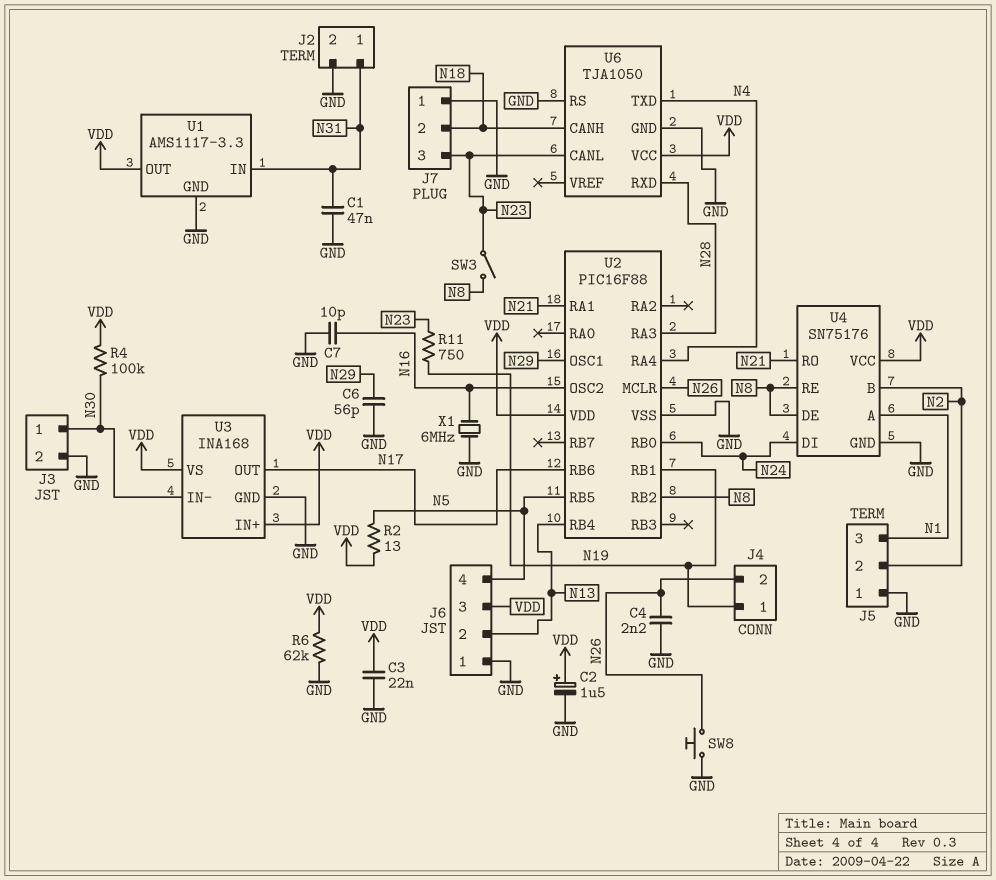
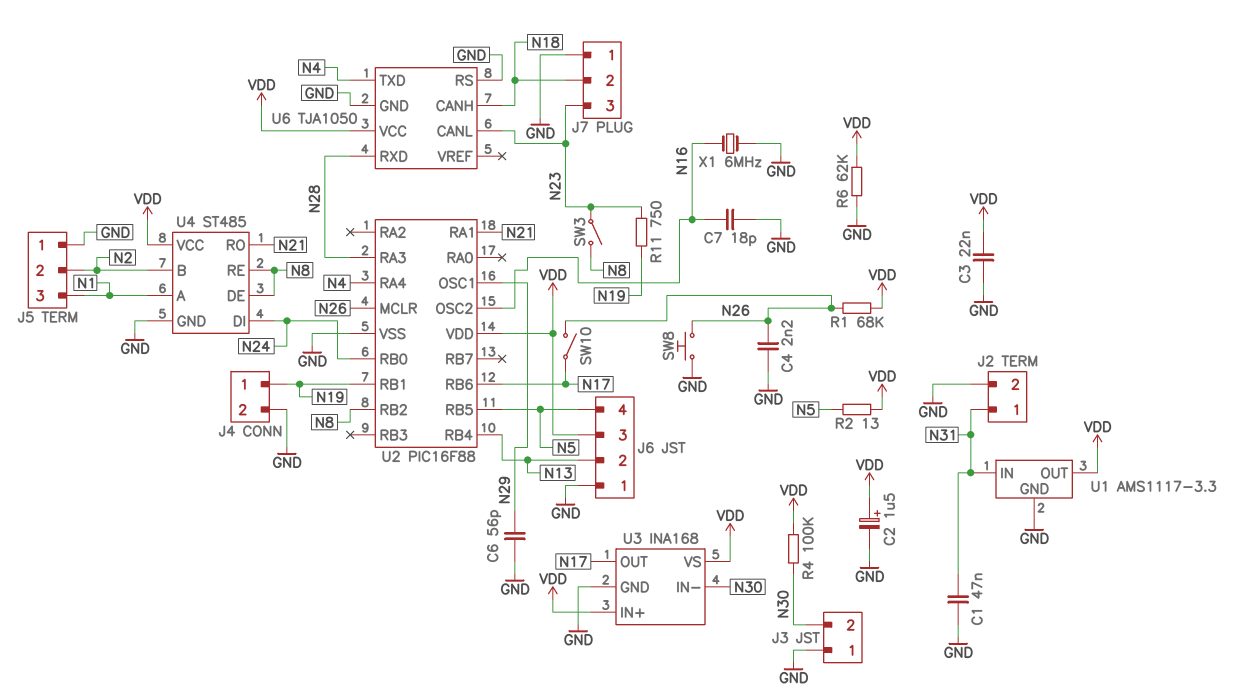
C7: 10pF (GND, N16) -> 18pF (GND, N16)
J3 pin 1: N30 -> GND
J3 pin 2: GND -> N30
J4 pin 2: N26 -> GND
R1: none -> 68k (N26, VDD)
SW10: none -> switch (N17, N26)
U4: SN75176 -> ST485

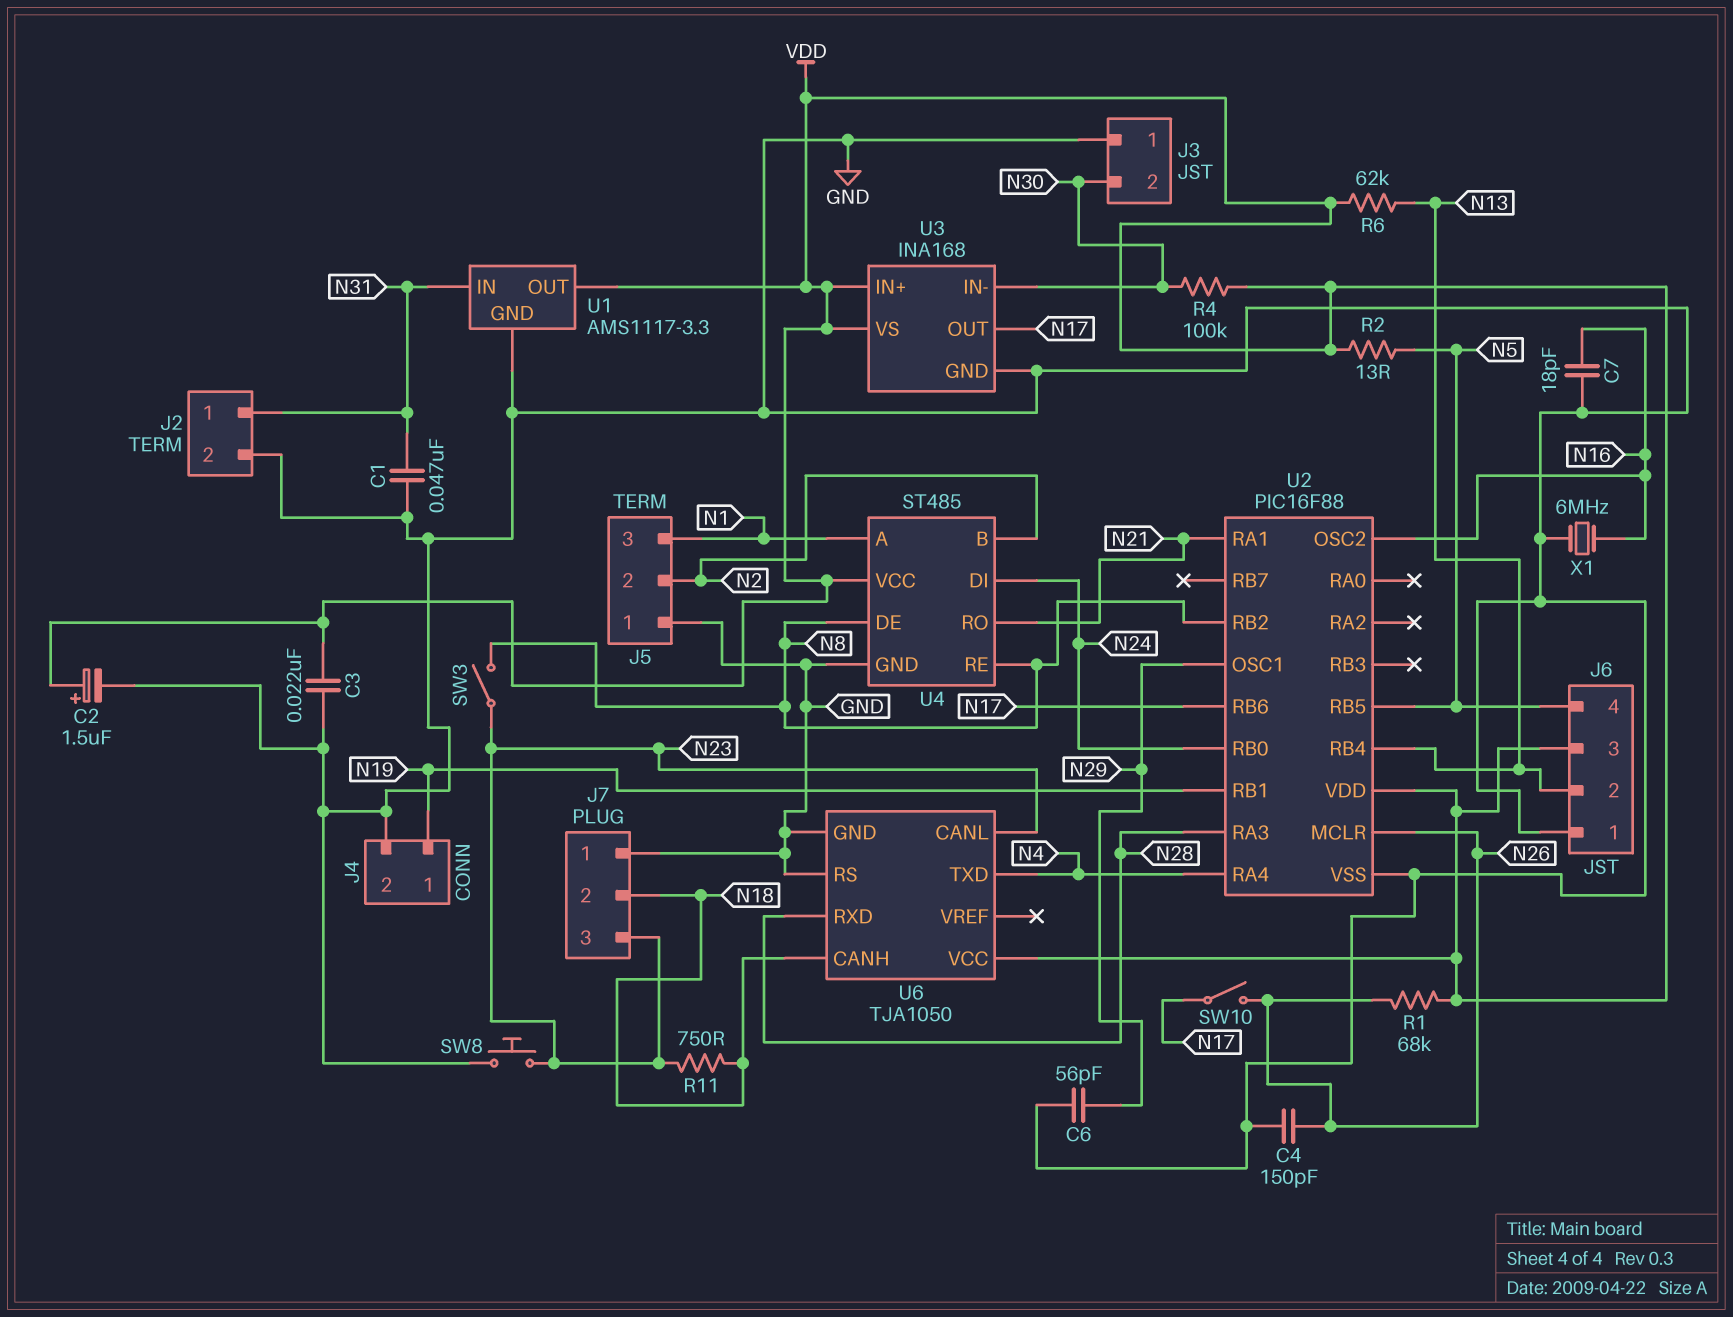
C4: 2.2nF (GND, N26) -> 150pF (GND, N26)
R6: 62k (GND, VDD) -> 62k (N13, VDD)
R11: 750 (N19, N23) -> 750 (N18, N23)
SW8: button (GND, N26) -> button (GND, N23)

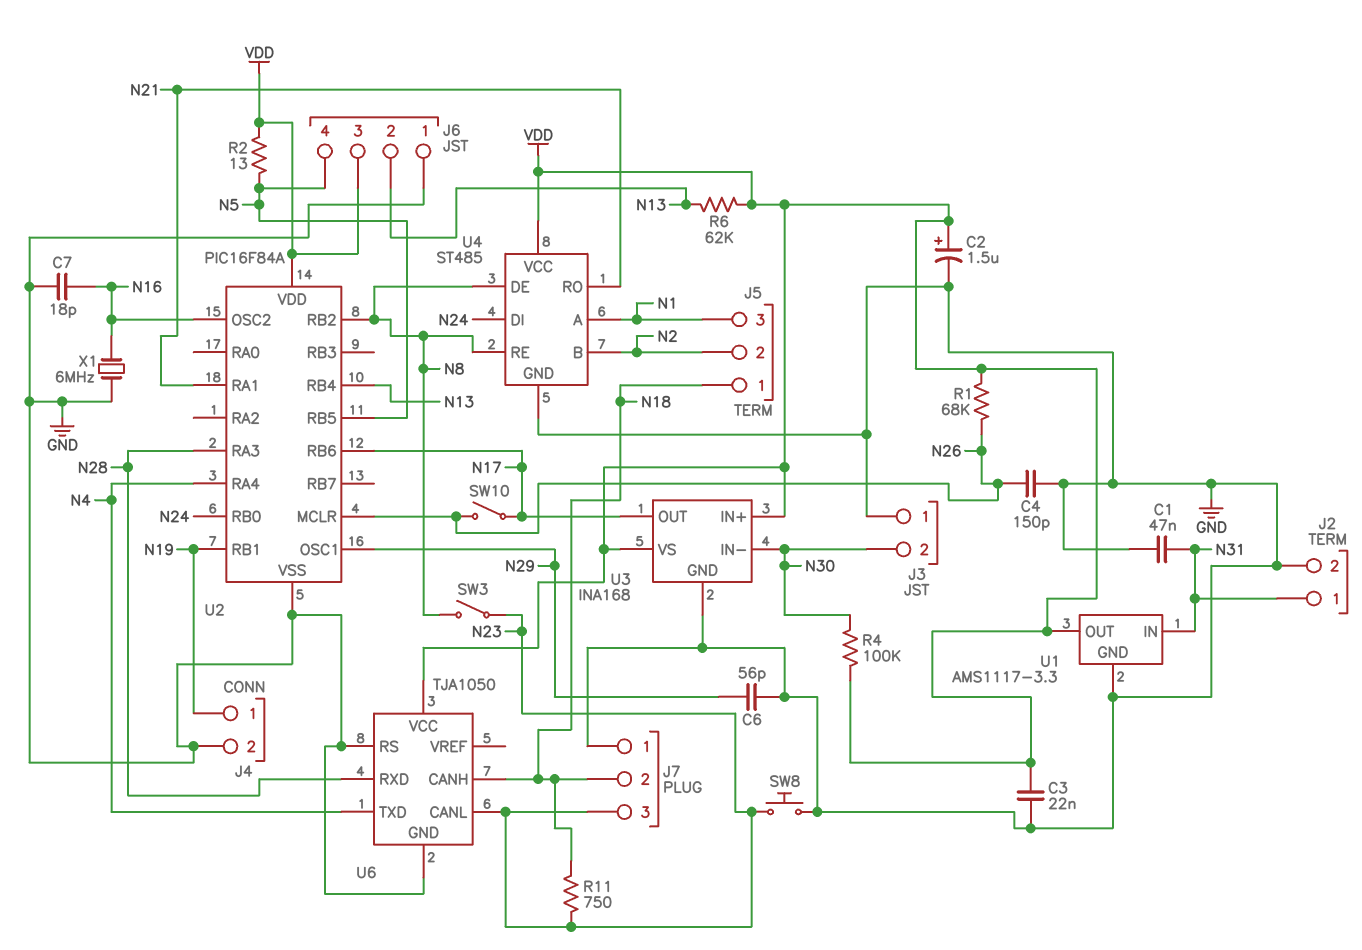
J5 pin 1: GND -> N18
U2: PIC16F88 -> PIC16F84A

